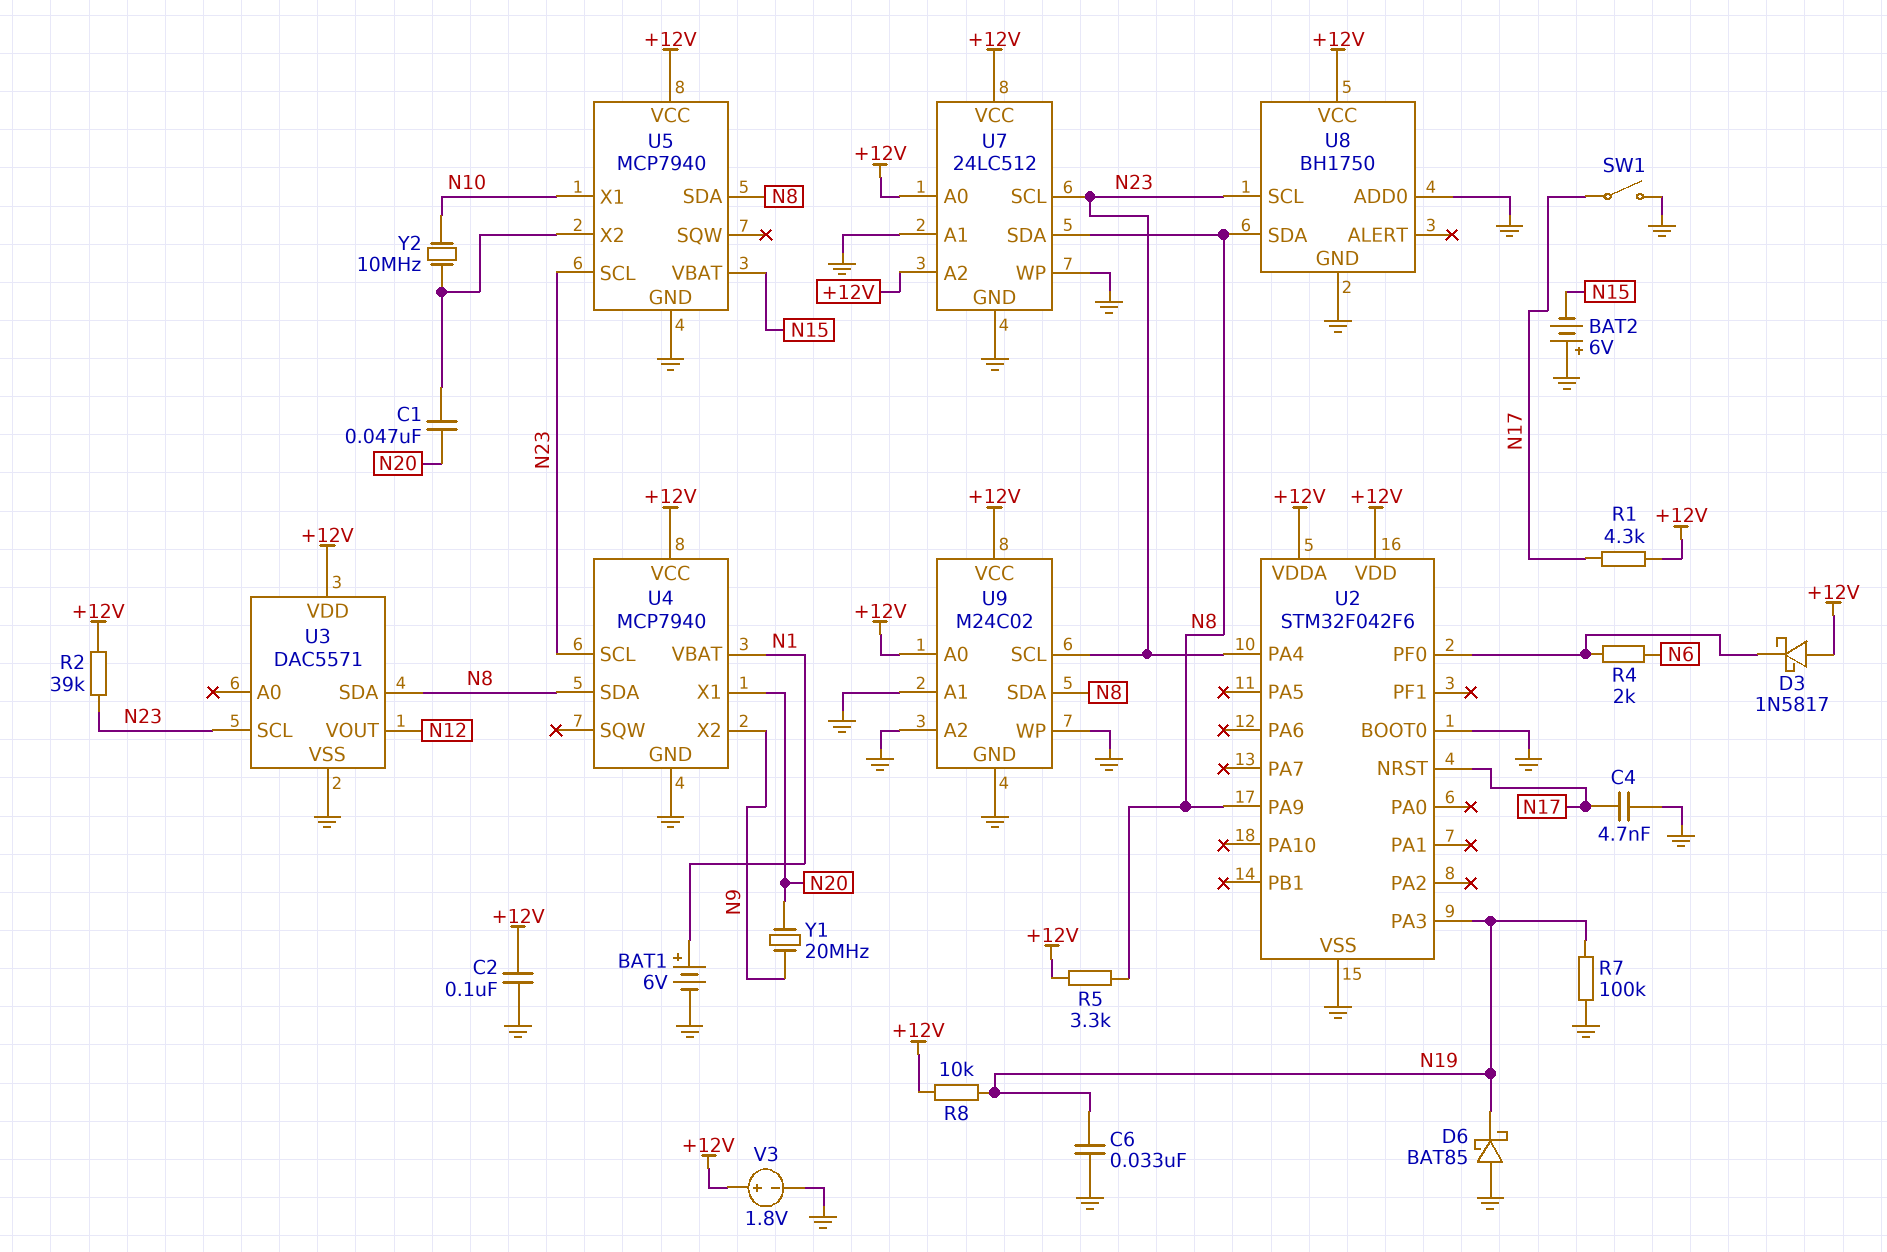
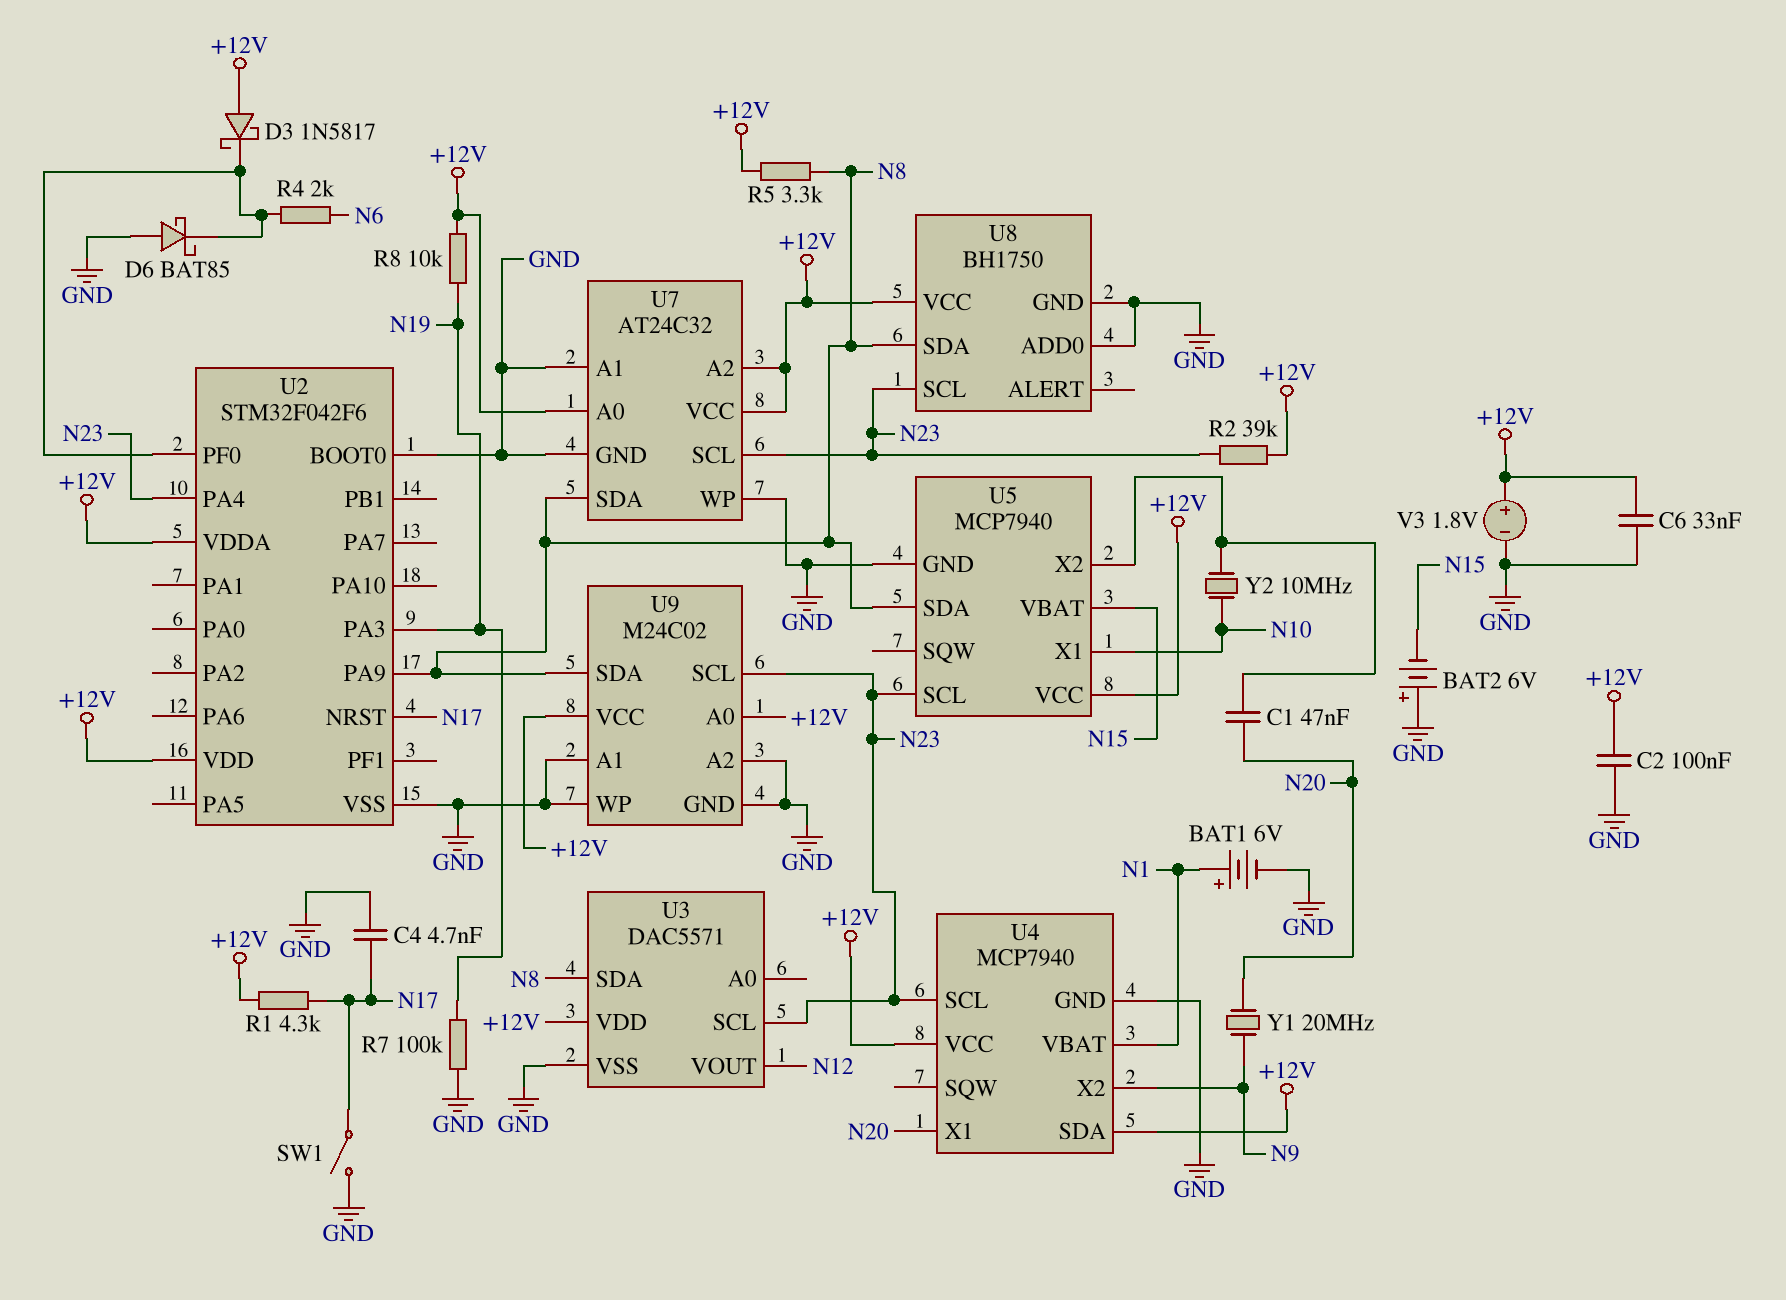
C6: 33nF (GND, N19) -> 33nF (+12V, GND)
D6: schottky BAT85 (A GND, K N19) -> schottky BAT85 (A GND, K U2/PF0)
U4 pin SDA: N8 -> +12V
U7: 24LC512 -> AT24C32

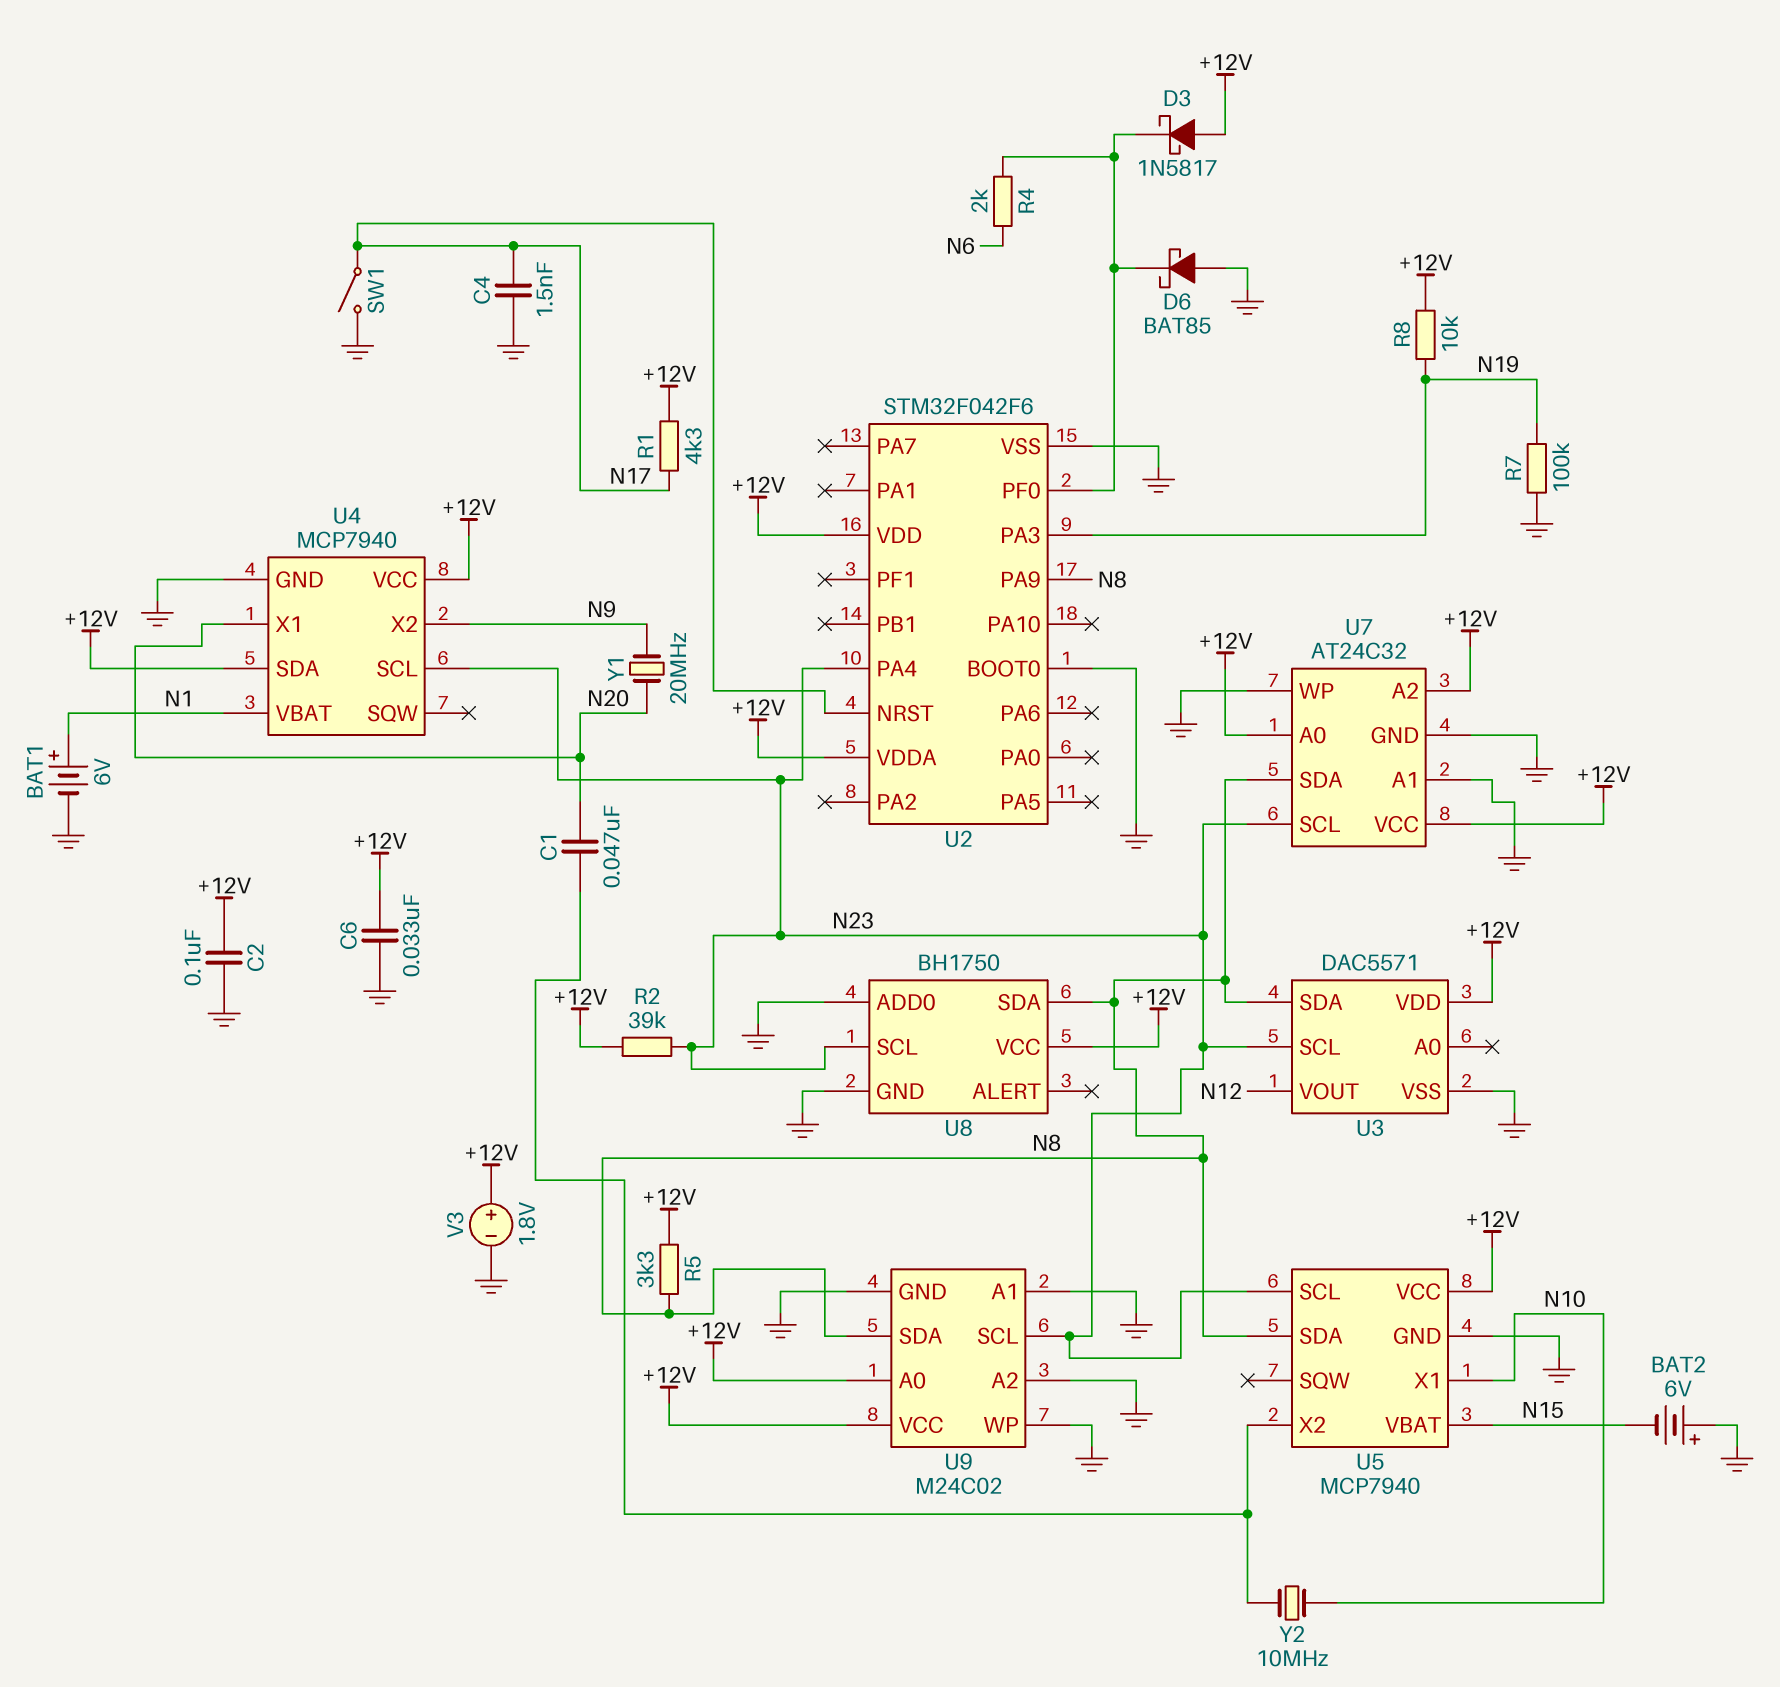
C4: 4.7nF (GND, N17) -> 1.5nF (GND, N17)

